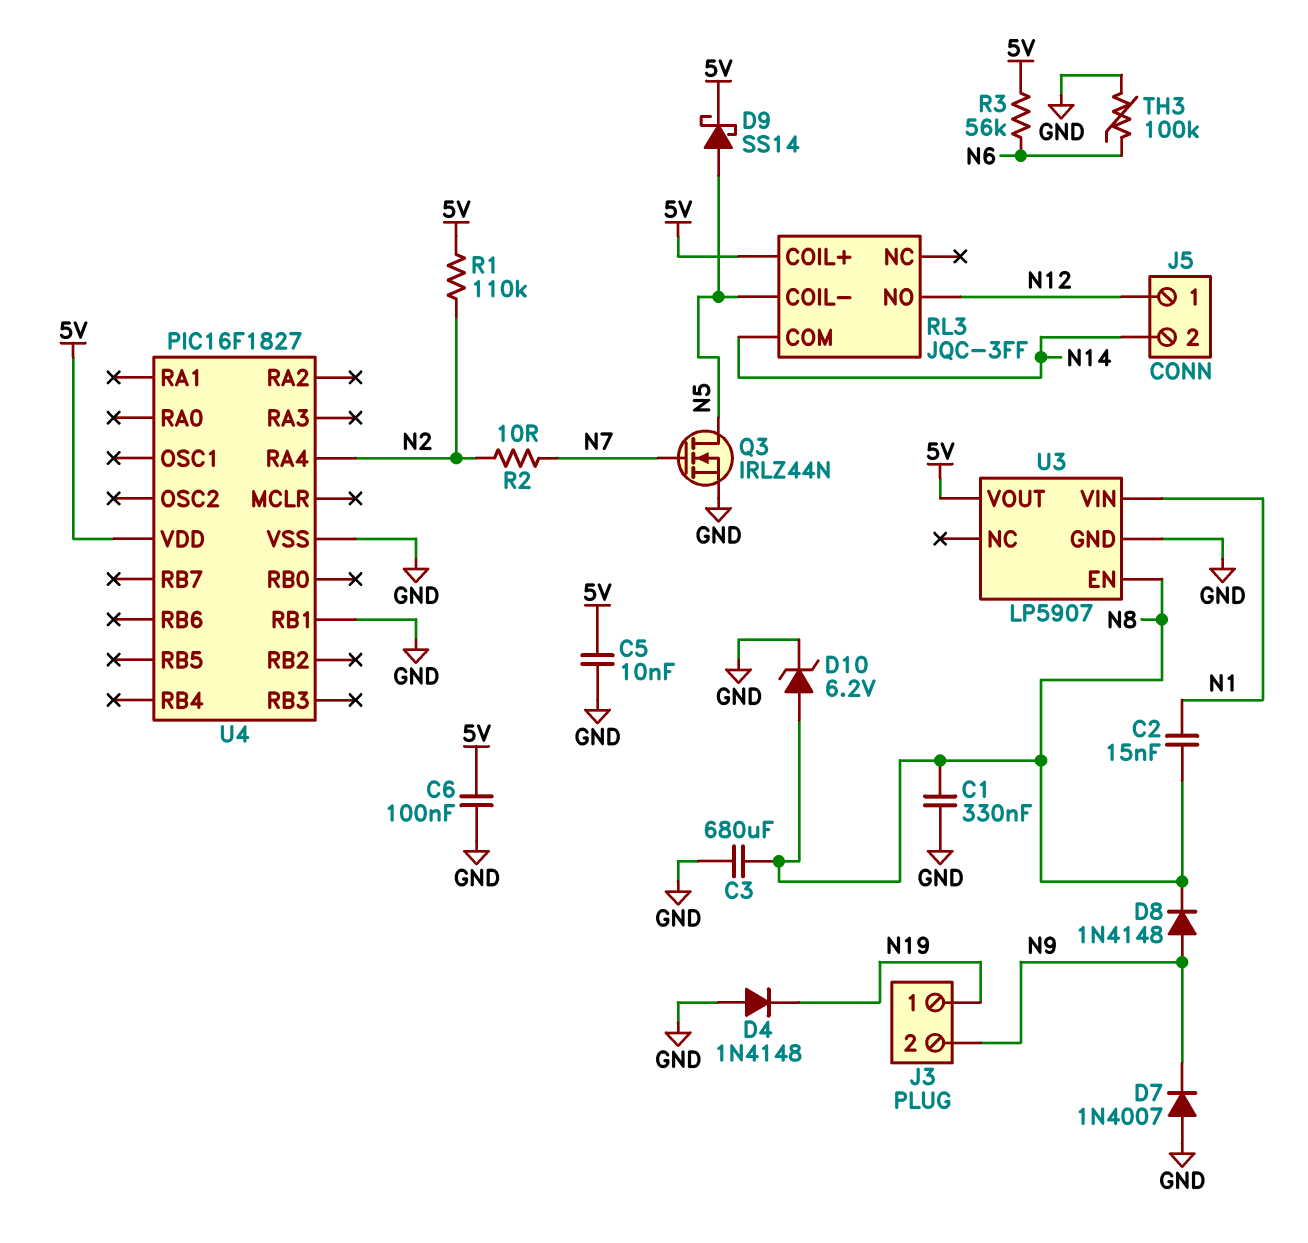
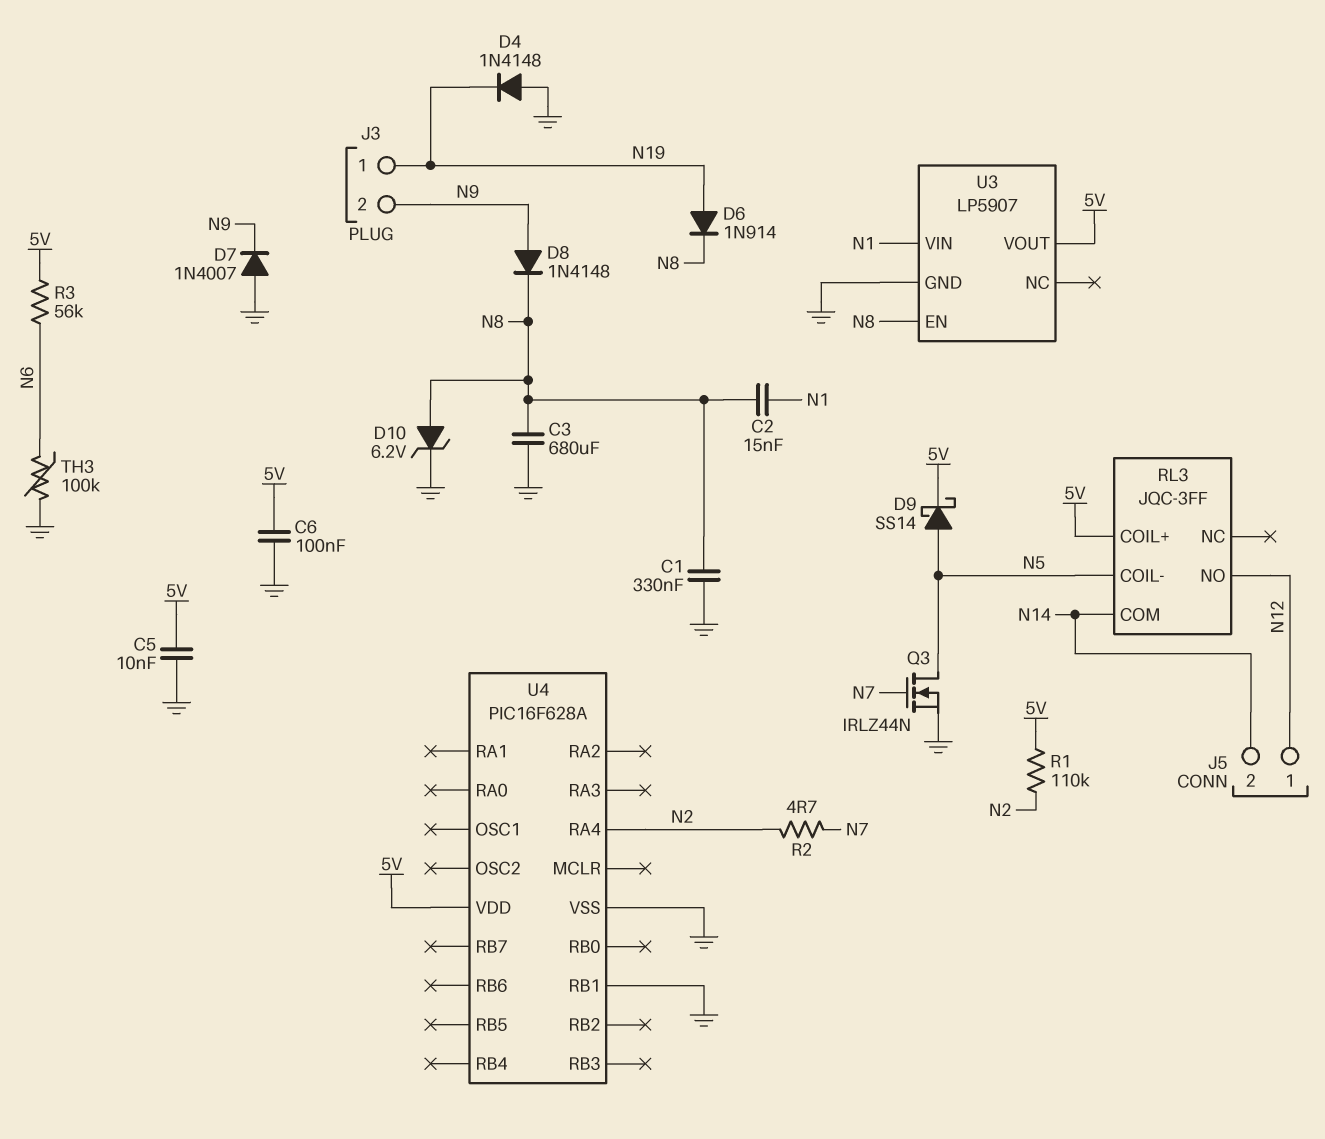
D6: none -> diode 1N914 (A N19, K N8)
R2: 10 (N2, N7) -> 4.7 (N2, N7)
U4: PIC16F1827 -> PIC16F628A

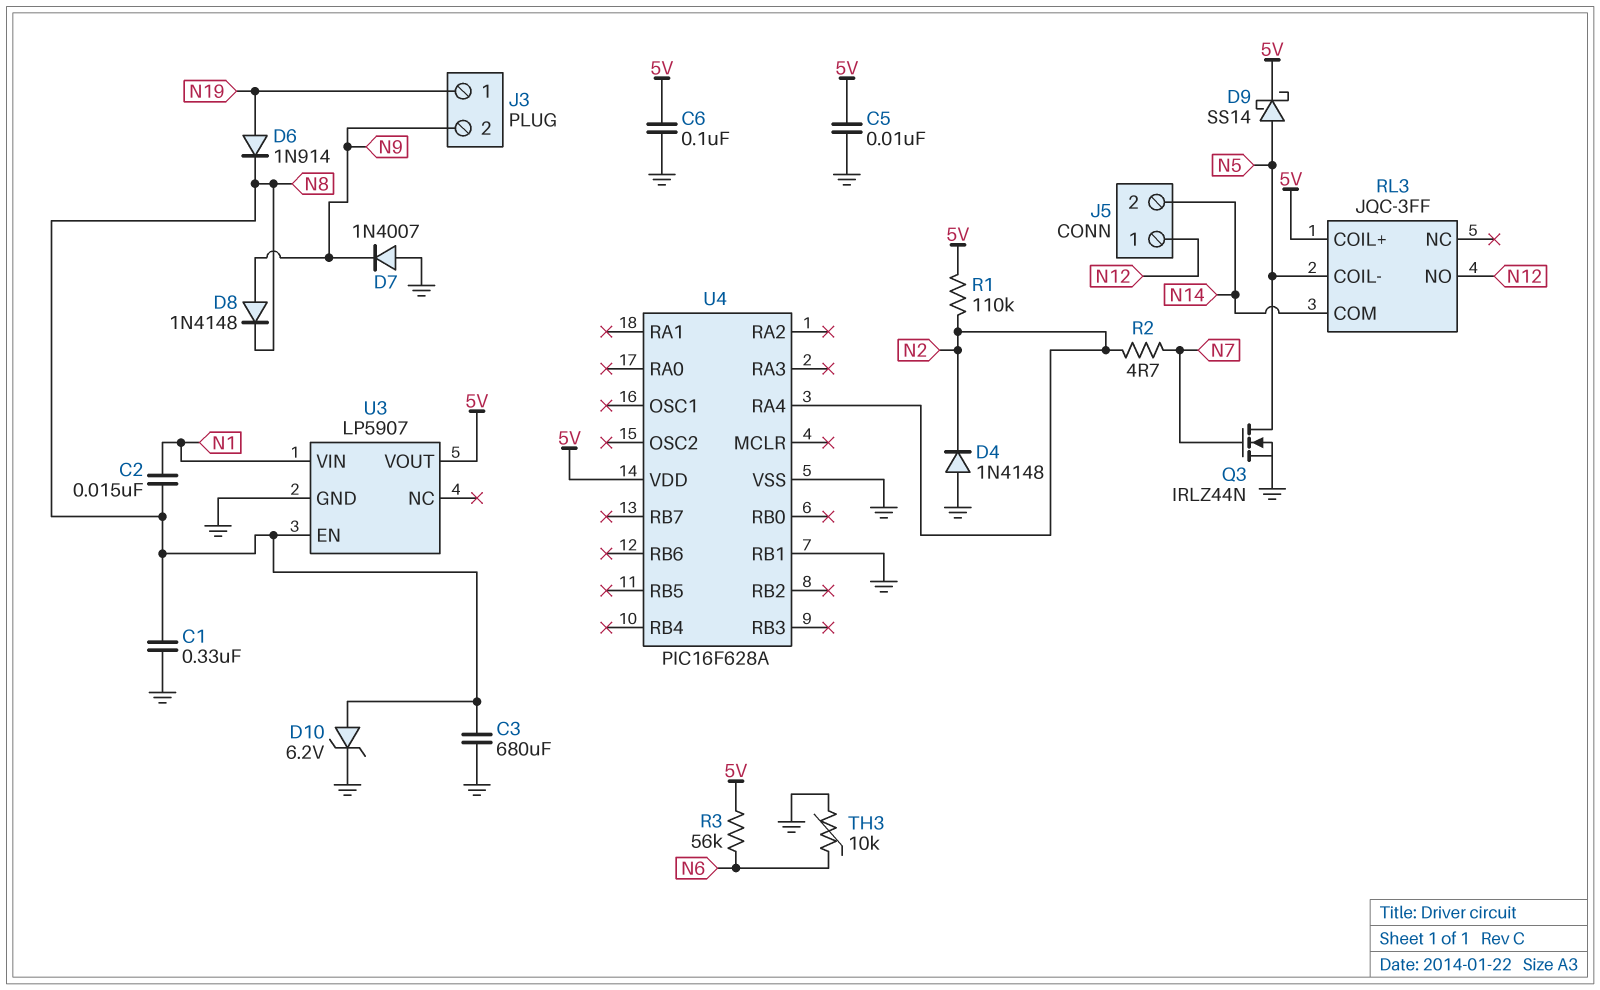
D4: diode 1N4148 (A GND, K N19) -> diode 1N4148 (A GND, K N2)
TH3: 100k (GND, N6) -> 10k (GND, N6)

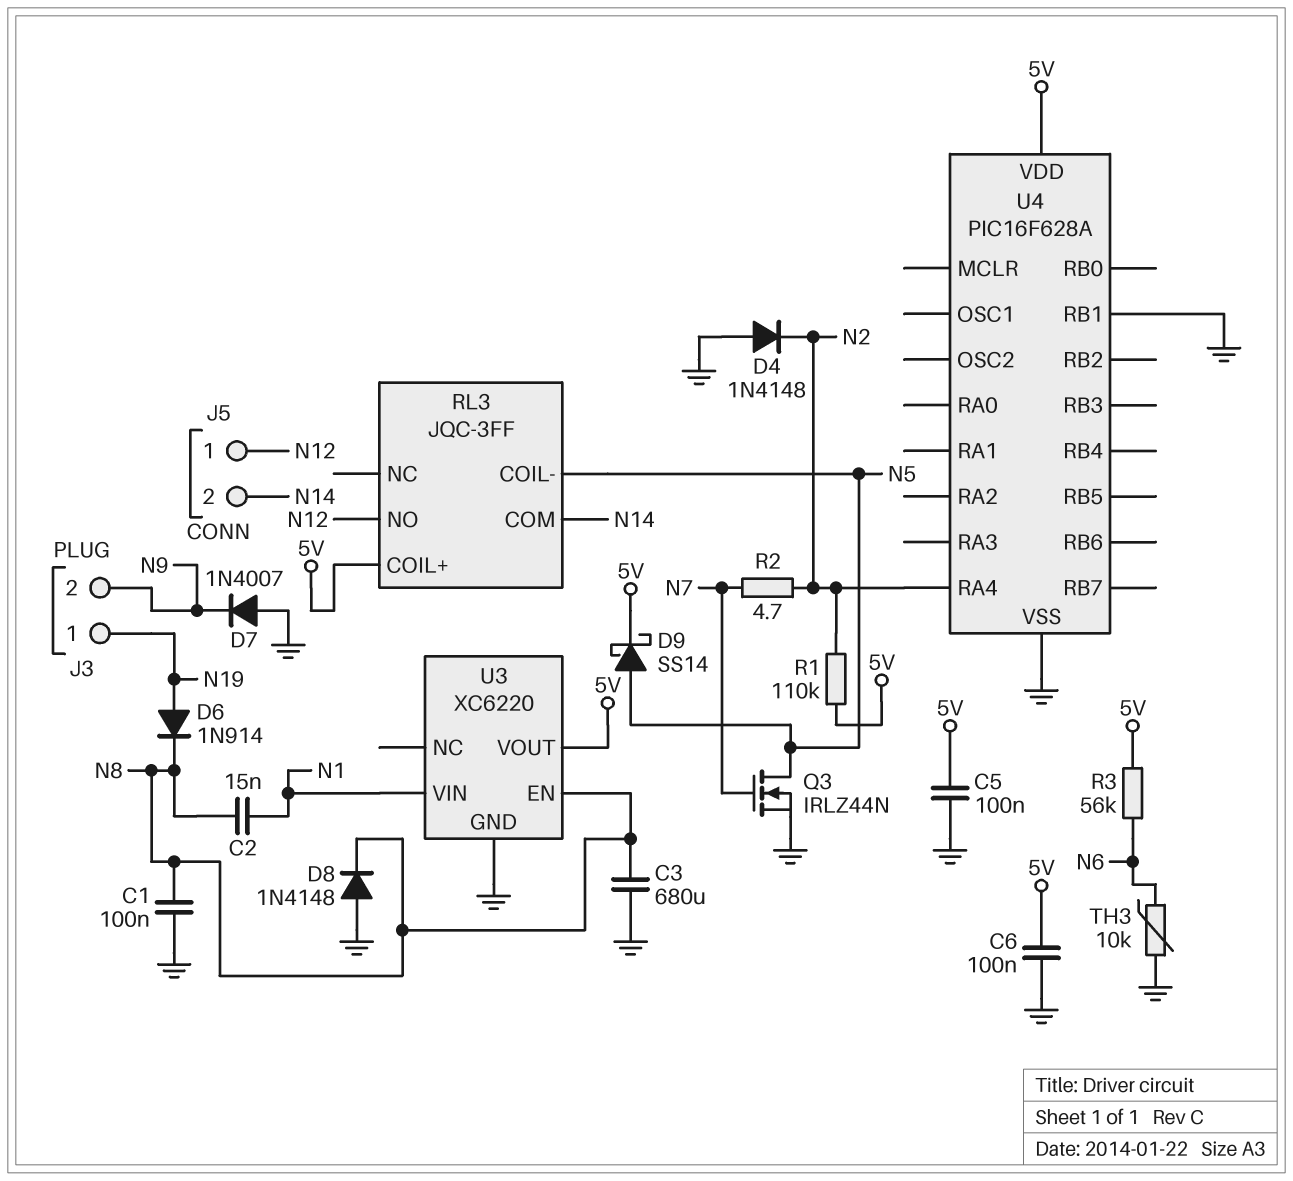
C1: 330nF (GND, N8) -> 100nF (GND, N8)
C5: 10nF (5V, GND) -> 100nF (5V, GND)
D8: diode 1N4148 (A N9, K N8) -> diode 1N4148 (A GND, K N8)
D10: zener 6.2V (A N8, K GND) -> none
U3: LP5907 -> XC6220

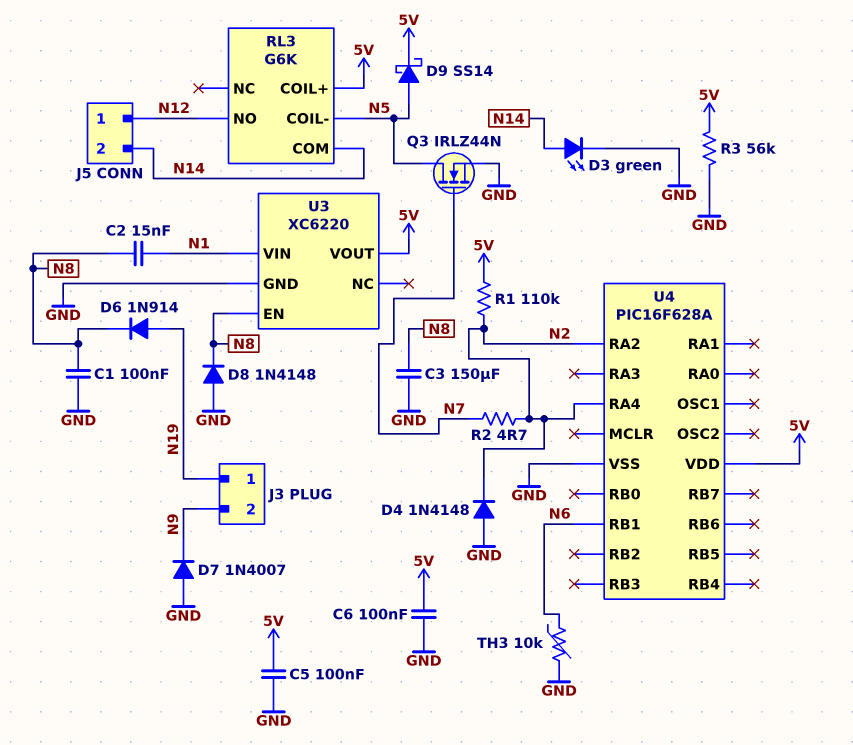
C3: 680uF (GND, N8) -> 150uF (GND, N8)
D3: none -> LED green (A N14, K GND)
R3: 56k (5V, N6) -> 56k (5V, GND)
RL3: JQC-3FF -> G6K
U4 pin RA2: none -> N2
U4 pin RB1: GND -> N6

